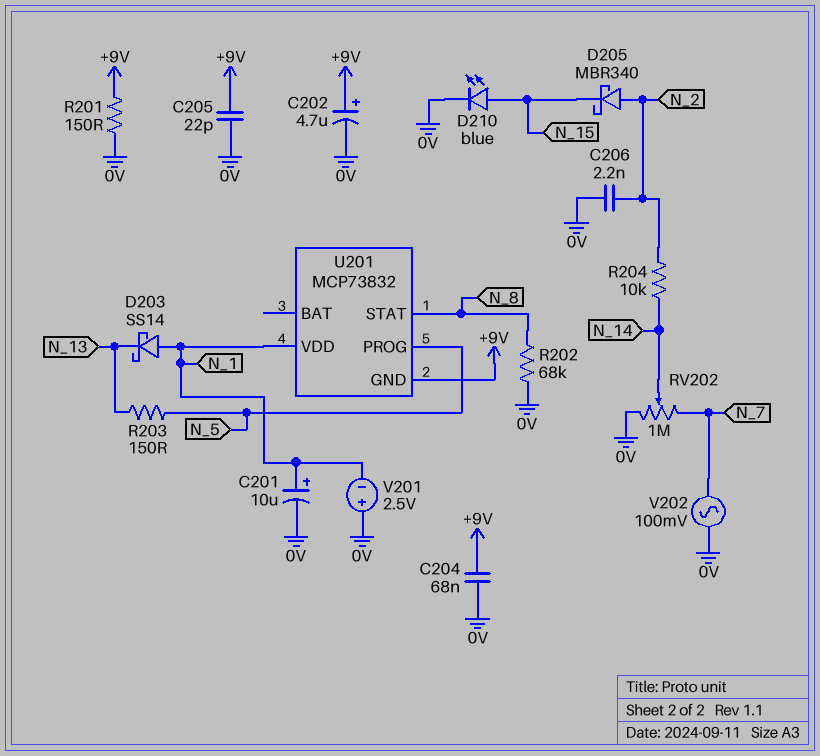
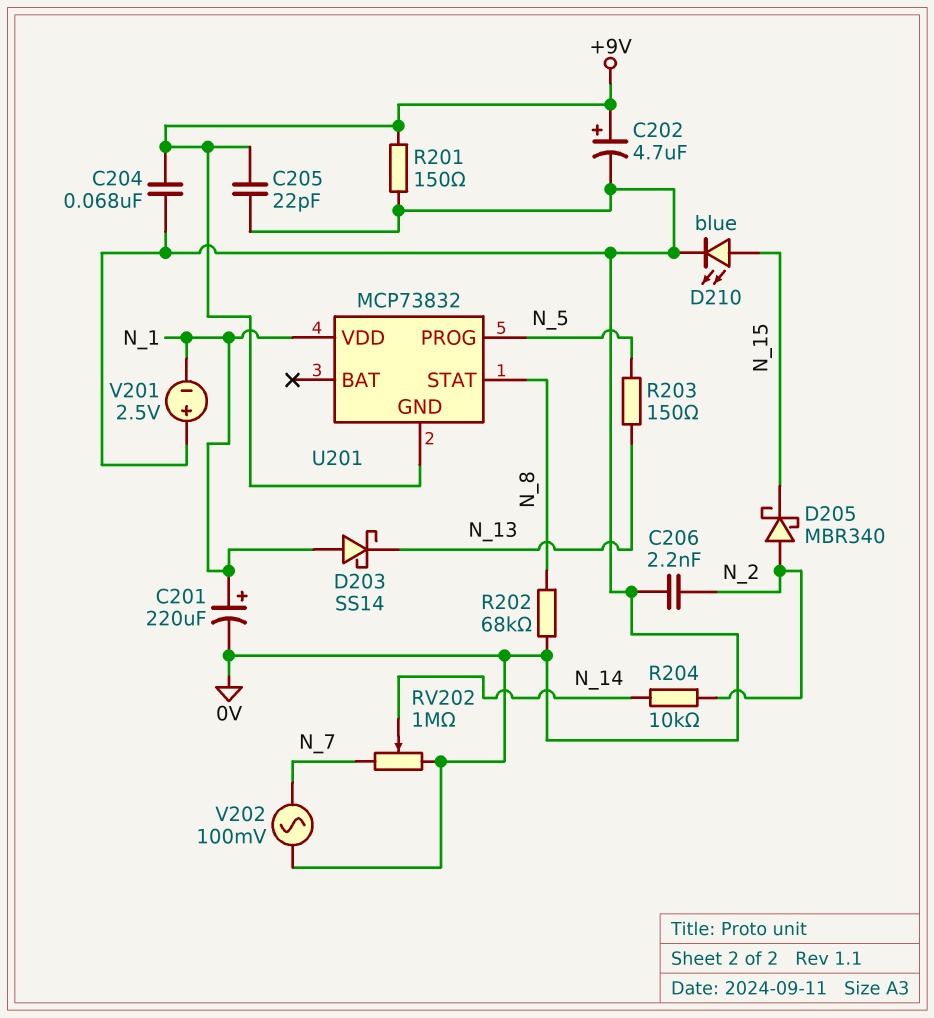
C201: 10uF (plus N_1, minus 0V) -> 220uF (plus N_1, minus 0V)

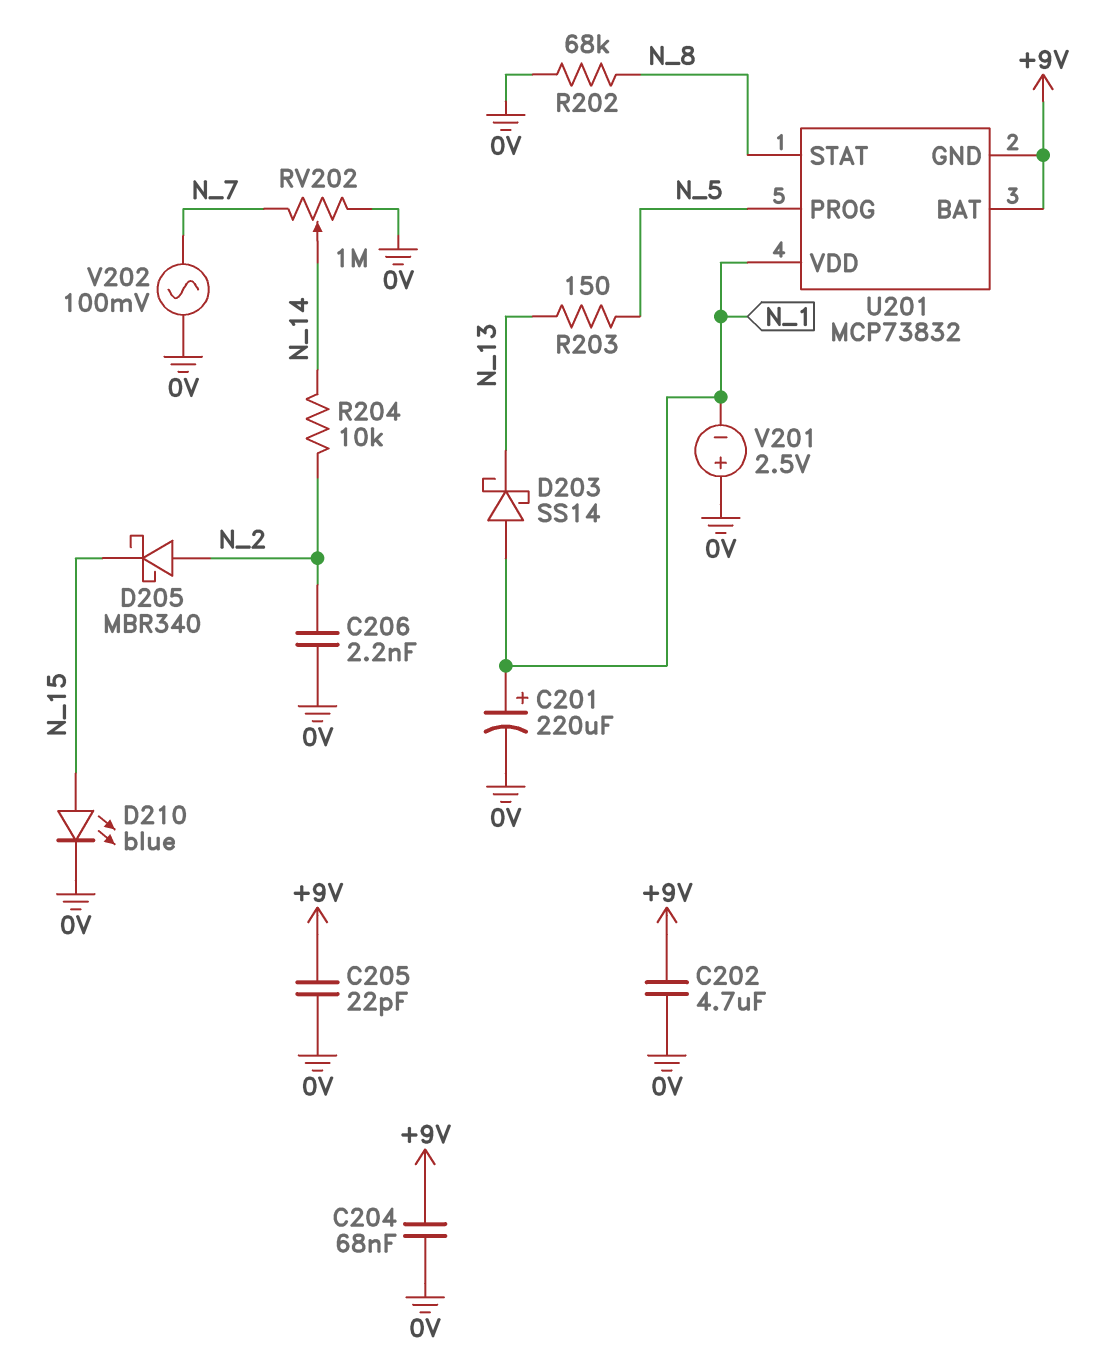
C202: 4.7uF (plus +9V, minus 0V) -> 4.7uF (+9V, 0V)
R201: 150 (+9V, 0V) -> none
U201 pin BAT: none -> +9V

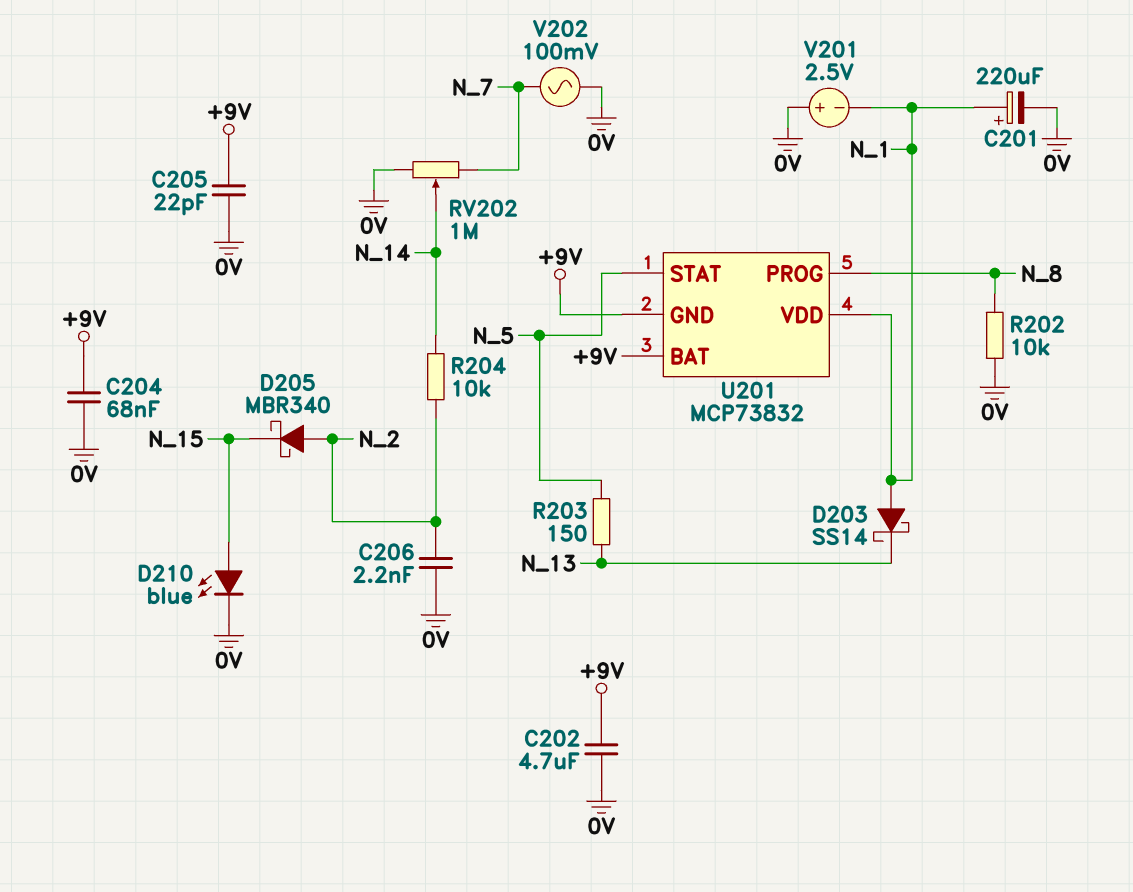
R202: 68k (0V, N_8) -> 10k (0V, N_8)
U201 pin PROG: N_5 -> N_8
U201 pin STAT: N_8 -> N_5

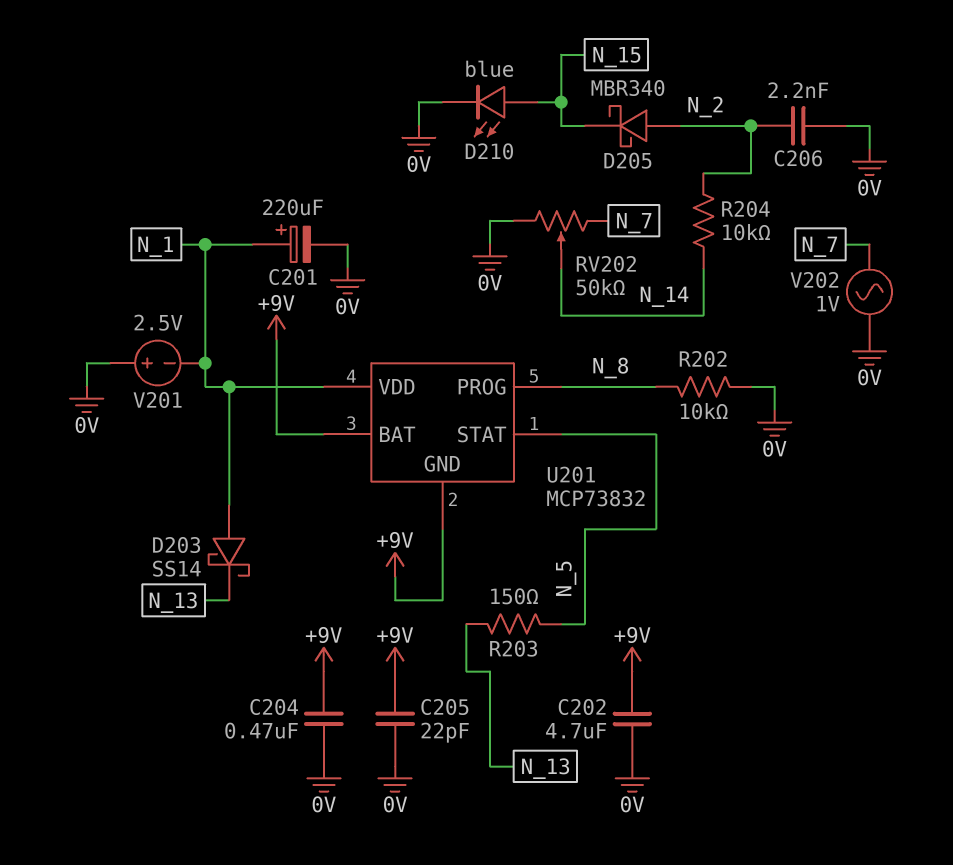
C204: 68nF (+9V, 0V) -> 470nF (+9V, 0V)
RV202: 1M (0V, N_7, wiper N_14) -> 50k (0V, N_7, wiper N_14)
V202: AC 100mV (0V, N_7) -> AC 1V (0V, N_7)

